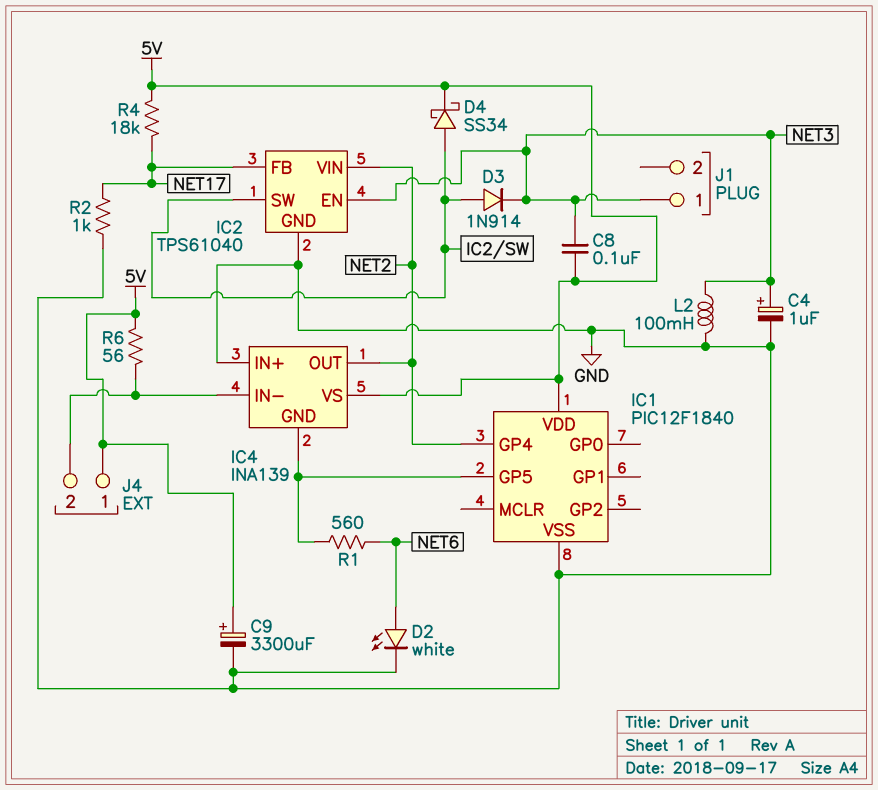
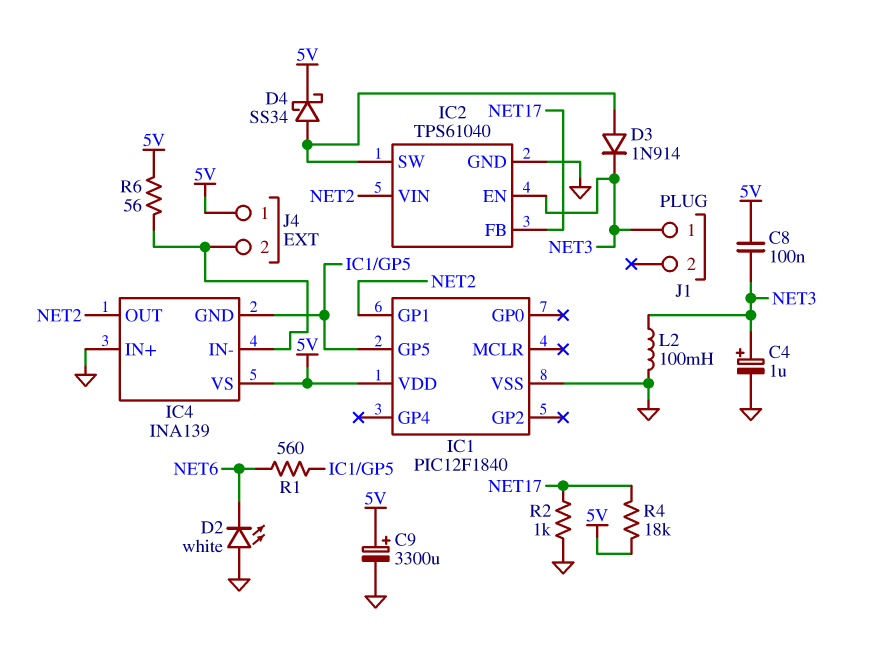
D2: LED white (A NET6, K GND) -> LED white (A GND, K NET6)
IC1 pin GP1: none -> NET2
IC1 pin GP4: NET2 -> none

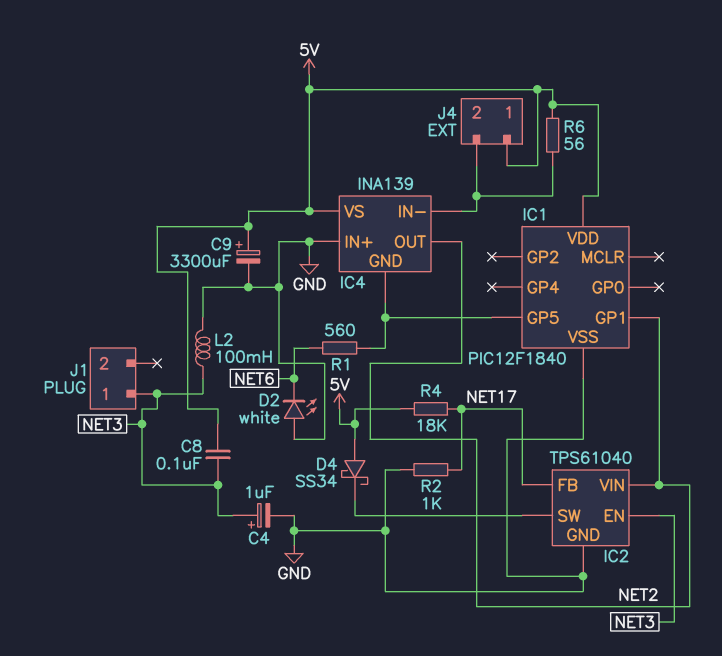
D3: diode 1N914 (A IC2/SW, K NET3) -> none
D4: schottky SS34 (A IC2/SW, K 5V) -> schottky SS34 (A 5V, K IC2/SW)

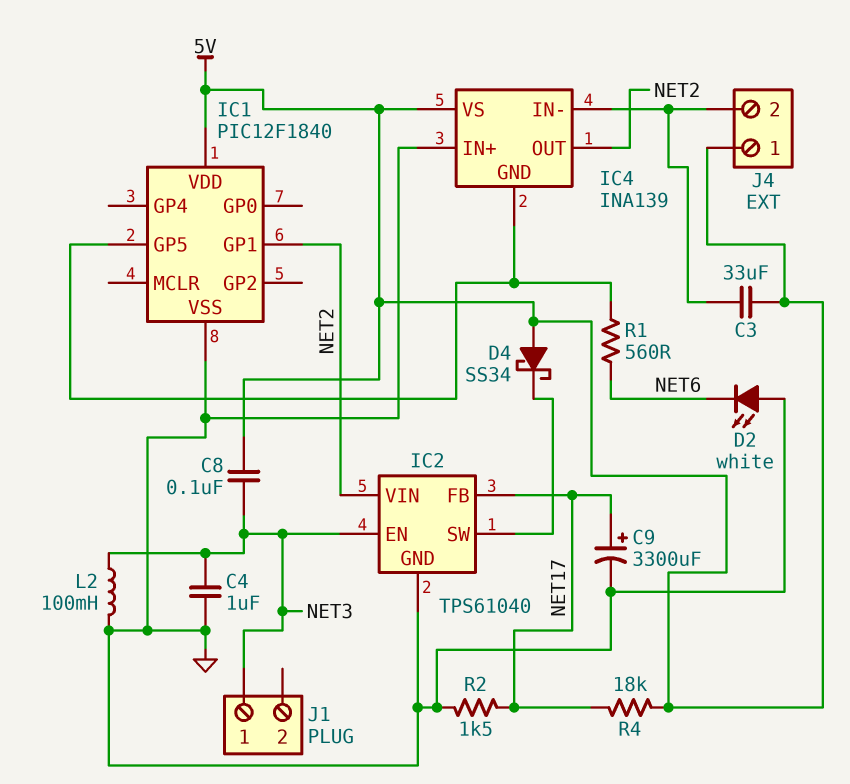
C3: none -> 33uF (5V, IC4/IN-)
C4: 1uF (plus NET3, minus GND) -> 1uF (GND, NET3)
C9: 3300uF (plus 5V, minus GND) -> 3300uF (plus NET17, minus GND)
R2: 1k (GND, NET17) -> 1.5k (GND, NET17)
R6: 56 (5V, IC4/IN-) -> none

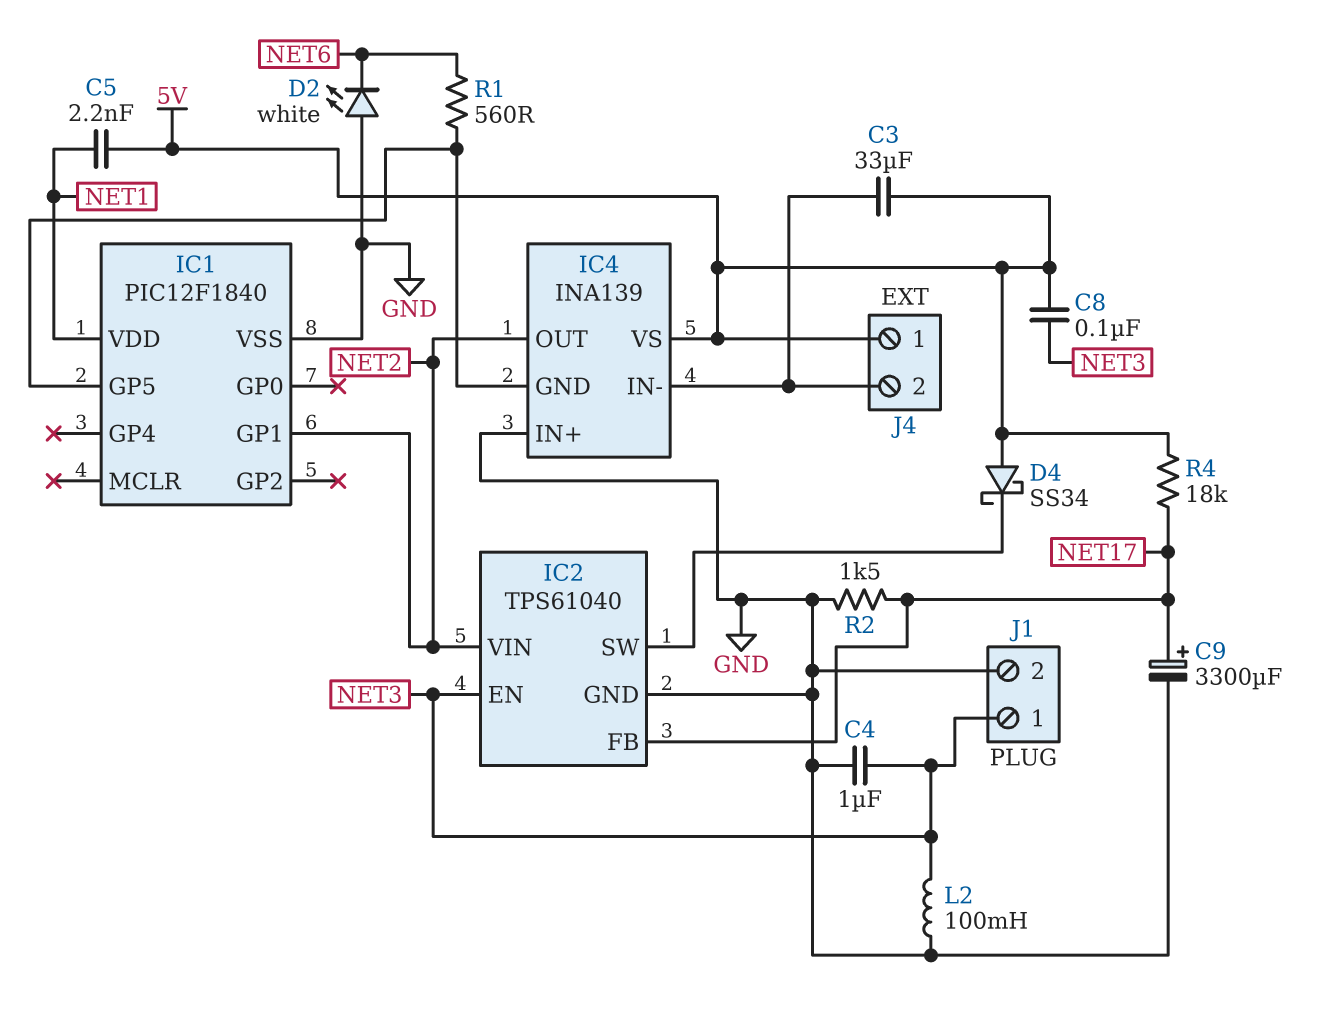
C5: none -> 2.2nF (5V, NET1)
IC1 pin VDD: 5V -> NET1
J1 pin 2: none -> GND

